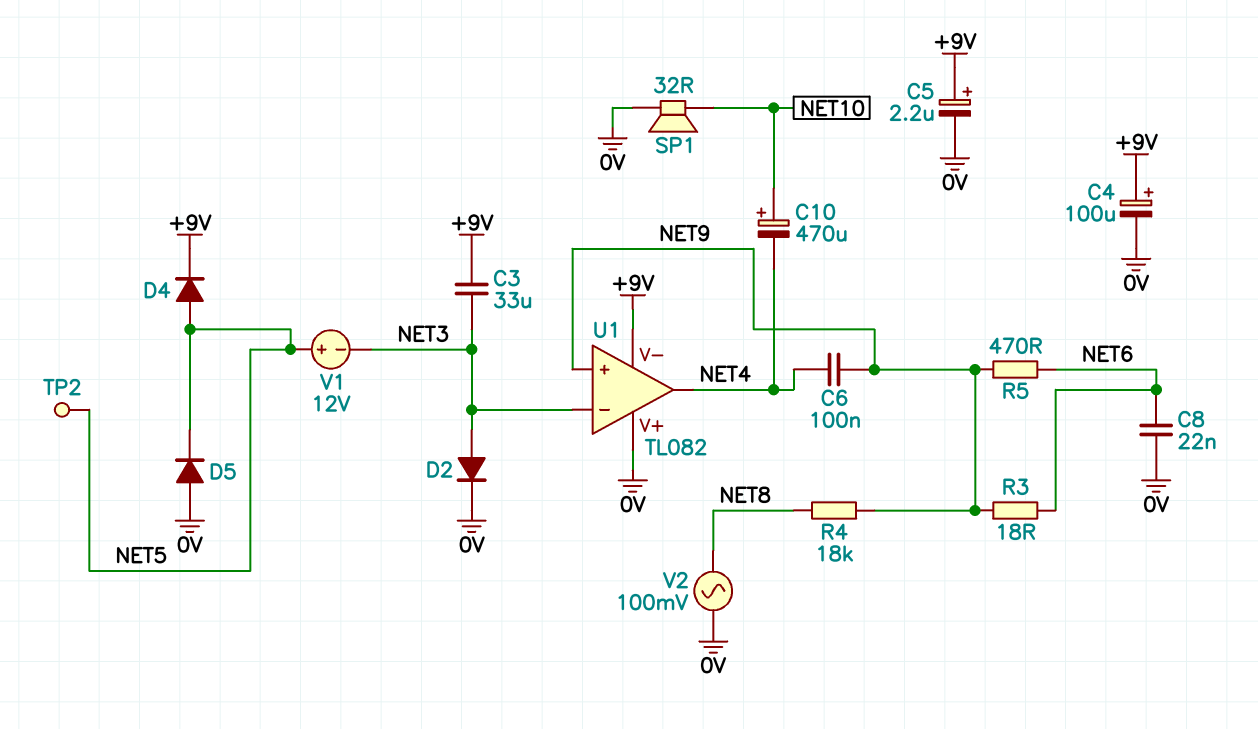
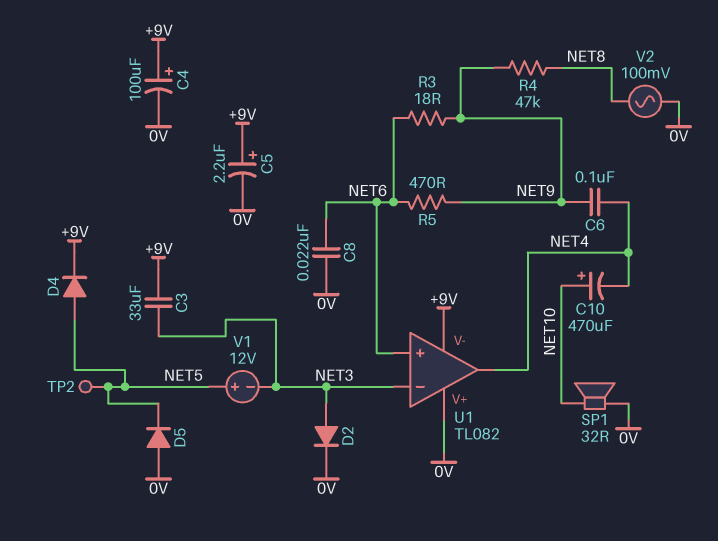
R4: 18k (NET8, NET9) -> 47k (NET8, NET9)
U1 pin in+: NET9 -> NET6

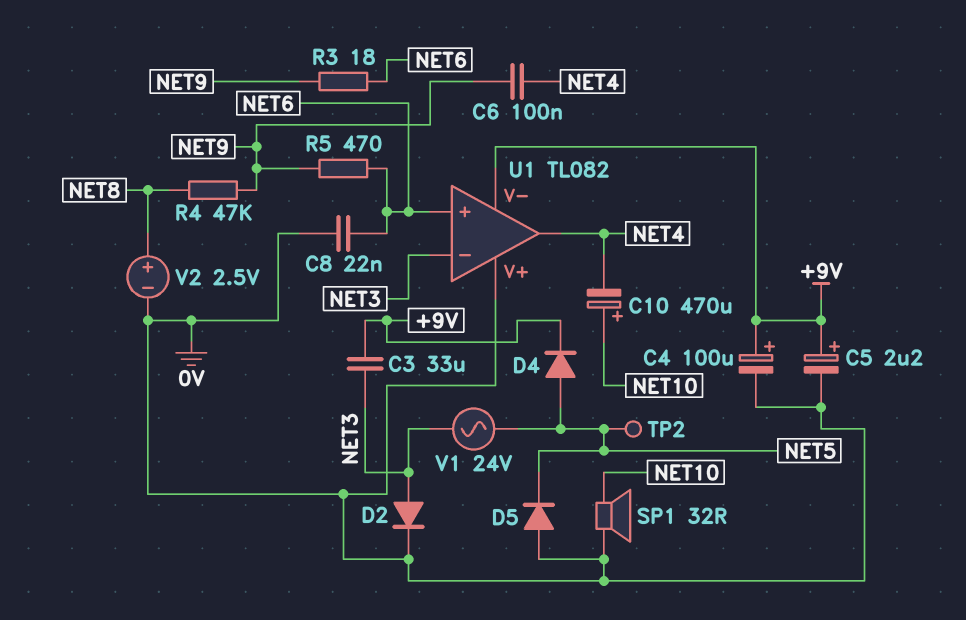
V1: 12V (plus NET5, minus NET3) -> AC 24V (NET3, NET5)
V2: AC 100mV (0V, NET8) -> 2.5V (plus NET8, minus 0V)

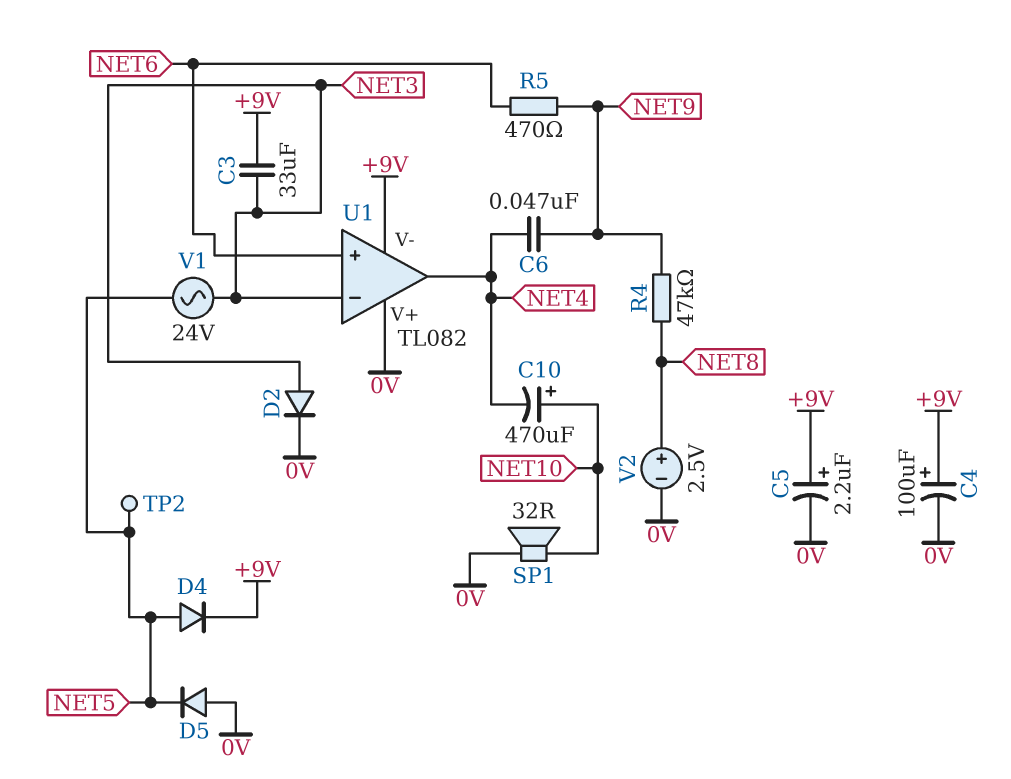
C6: 100nF (NET4, NET9) -> 47nF (NET4, NET9)
C8: 22nF (0V, NET6) -> none
R3: 18 (NET6, NET9) -> none

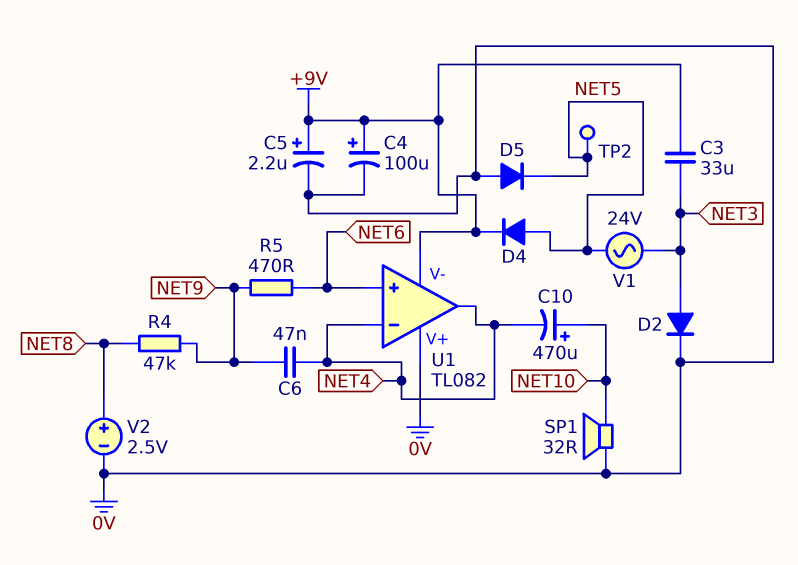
U1 pin in-: NET3 -> NET4

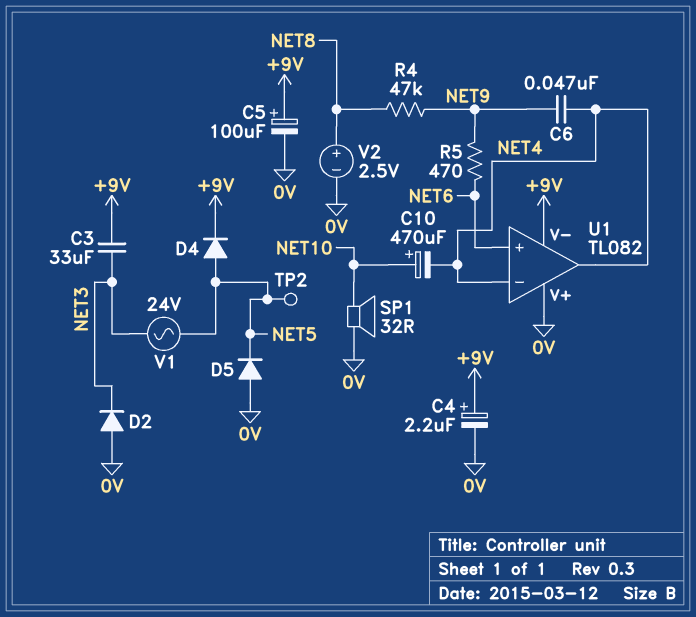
C4: 100uF (plus +9V, minus 0V) -> 2.2uF (plus +9V, minus 0V)
C5: 2.2uF (plus +9V, minus 0V) -> 100uF (plus +9V, minus 0V)
D2: diode (A NET3, K 0V) -> diode (A 0V, K NET3)

